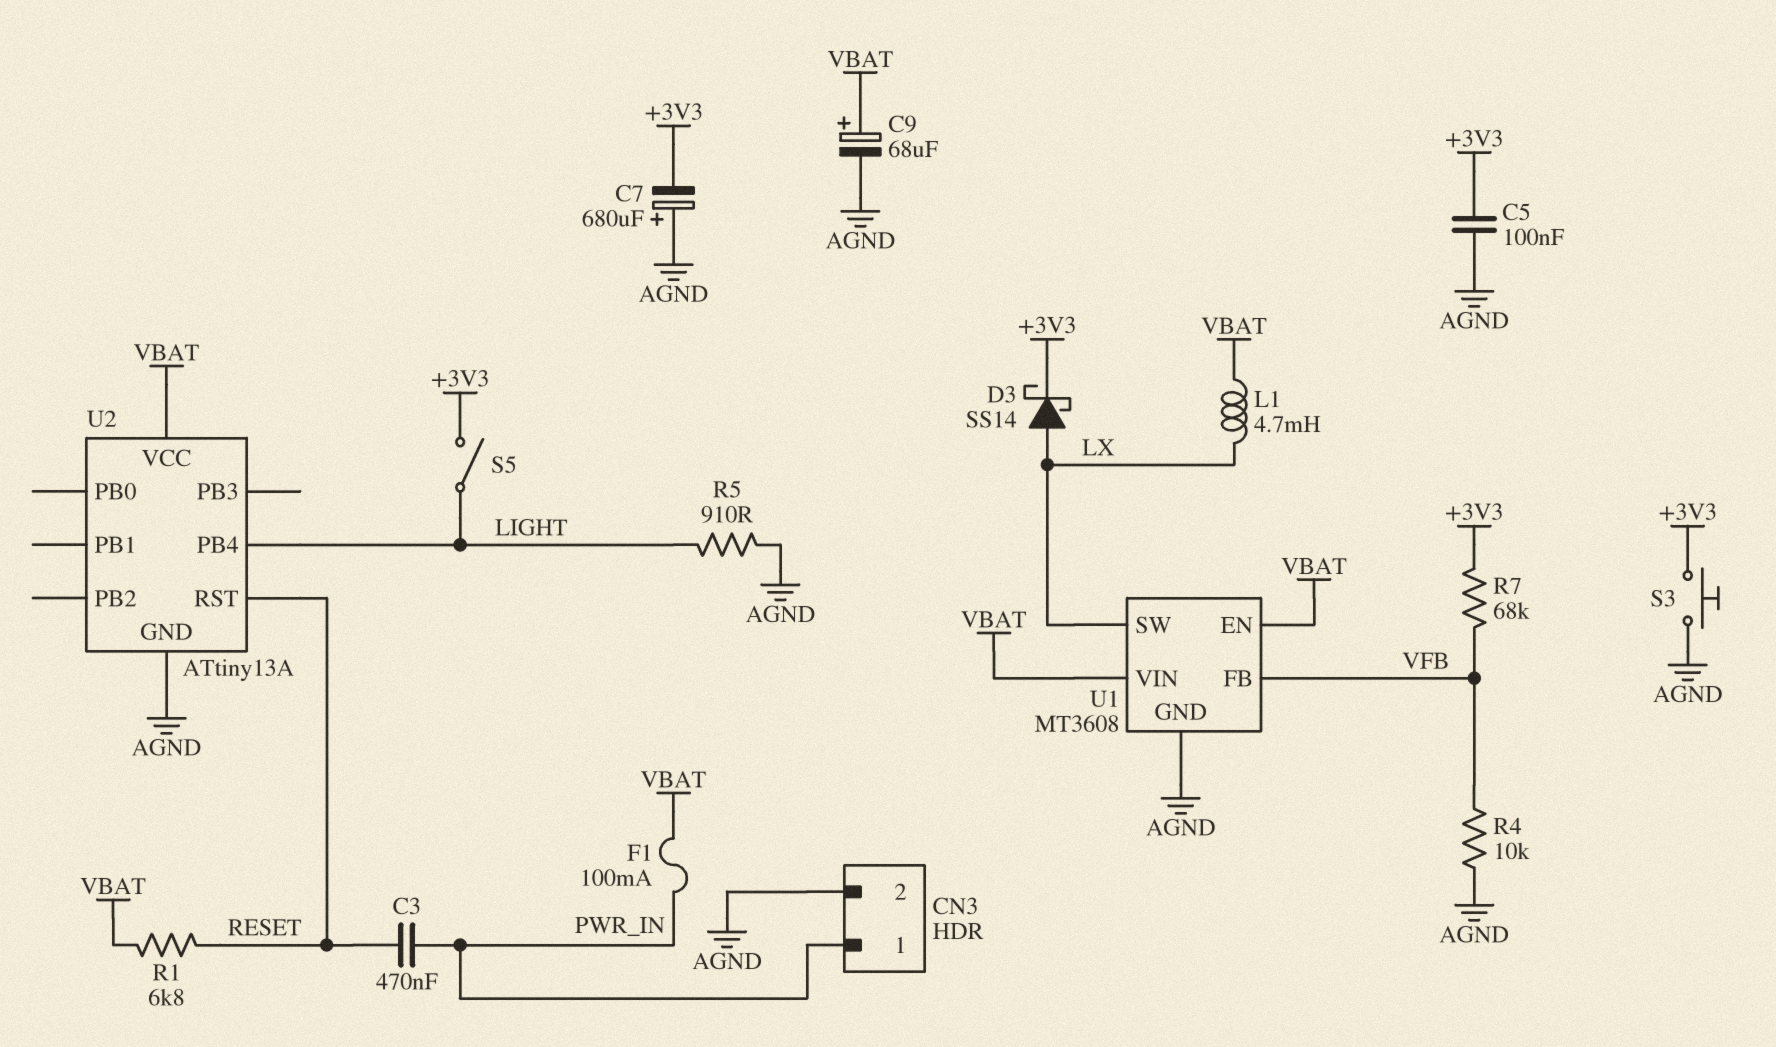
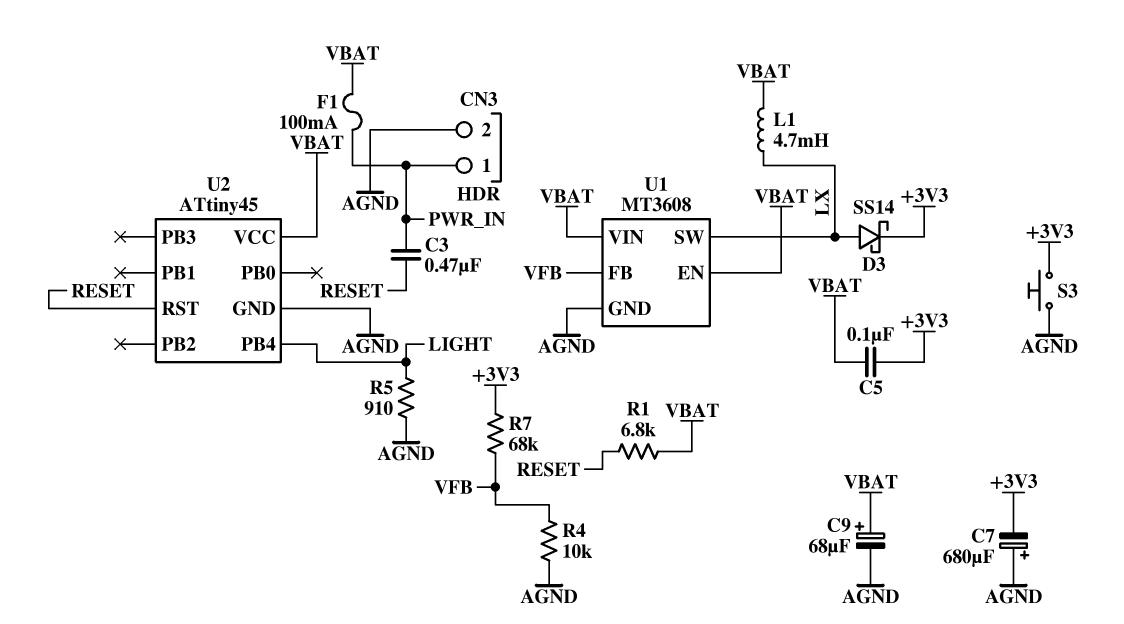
C5: 100nF (+3V3, AGND) -> 100nF (+3V3, VBAT)
S5: switch (+3V3, LIGHT) -> none
U2: ATtiny13A -> ATtiny45

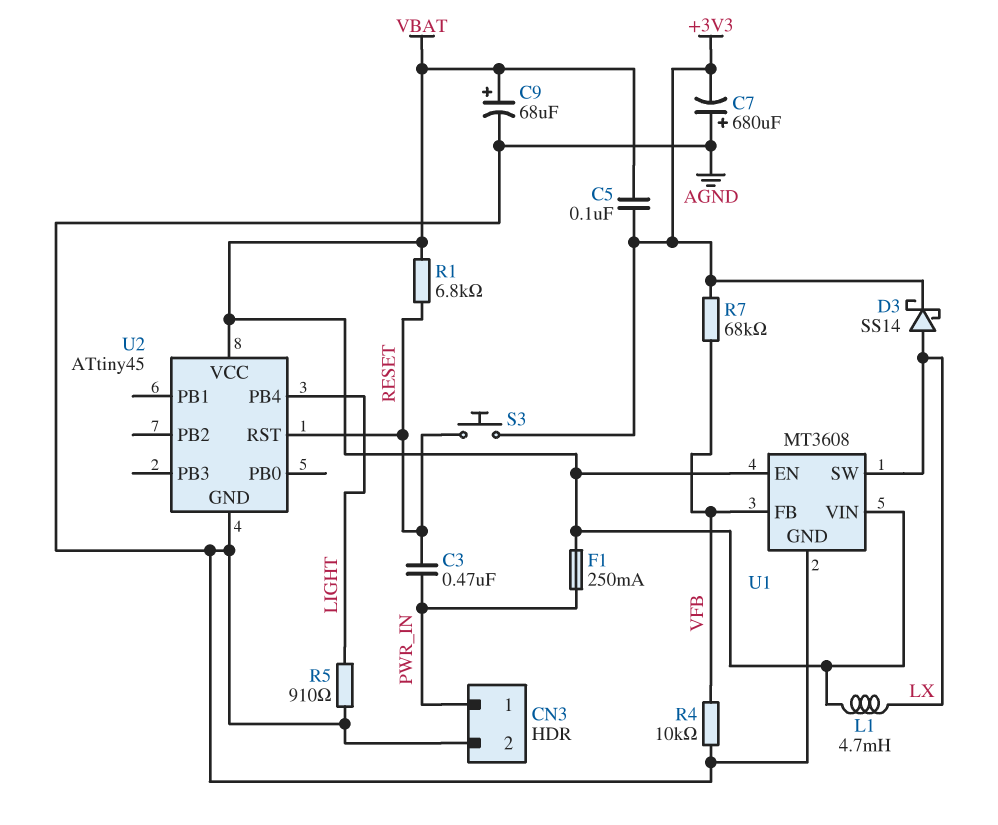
F1: 100mA (PWR_IN, VBAT) -> 250mA (PWR_IN, VBAT)
S3: button (+3V3, AGND) -> button (+3V3, RESET)

